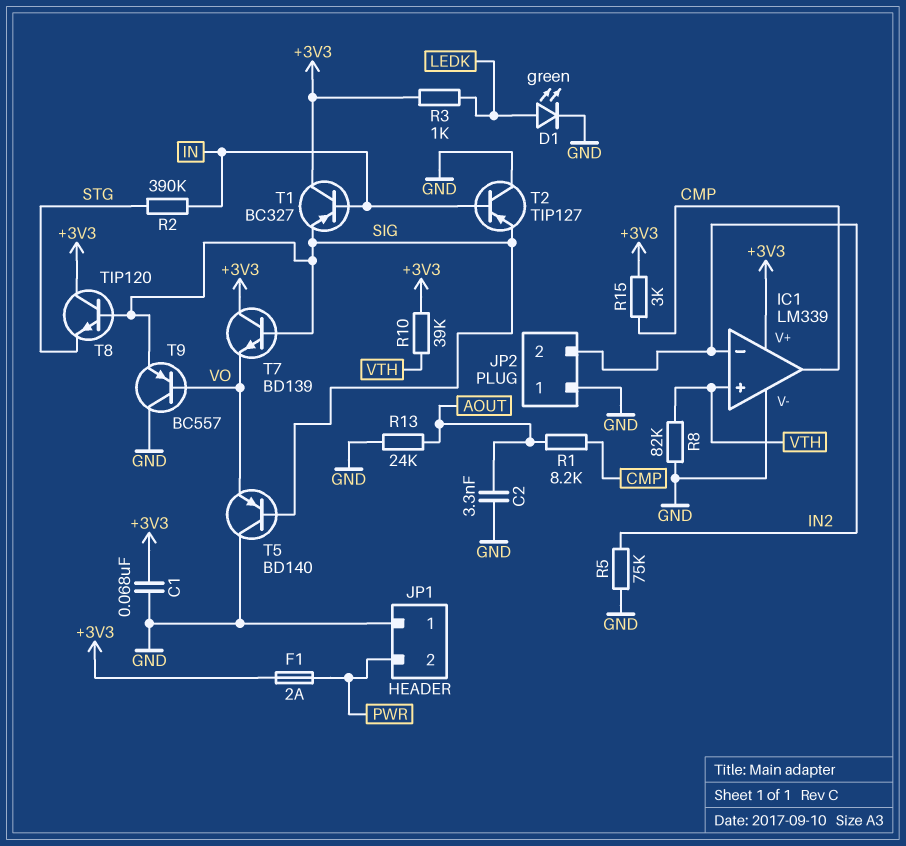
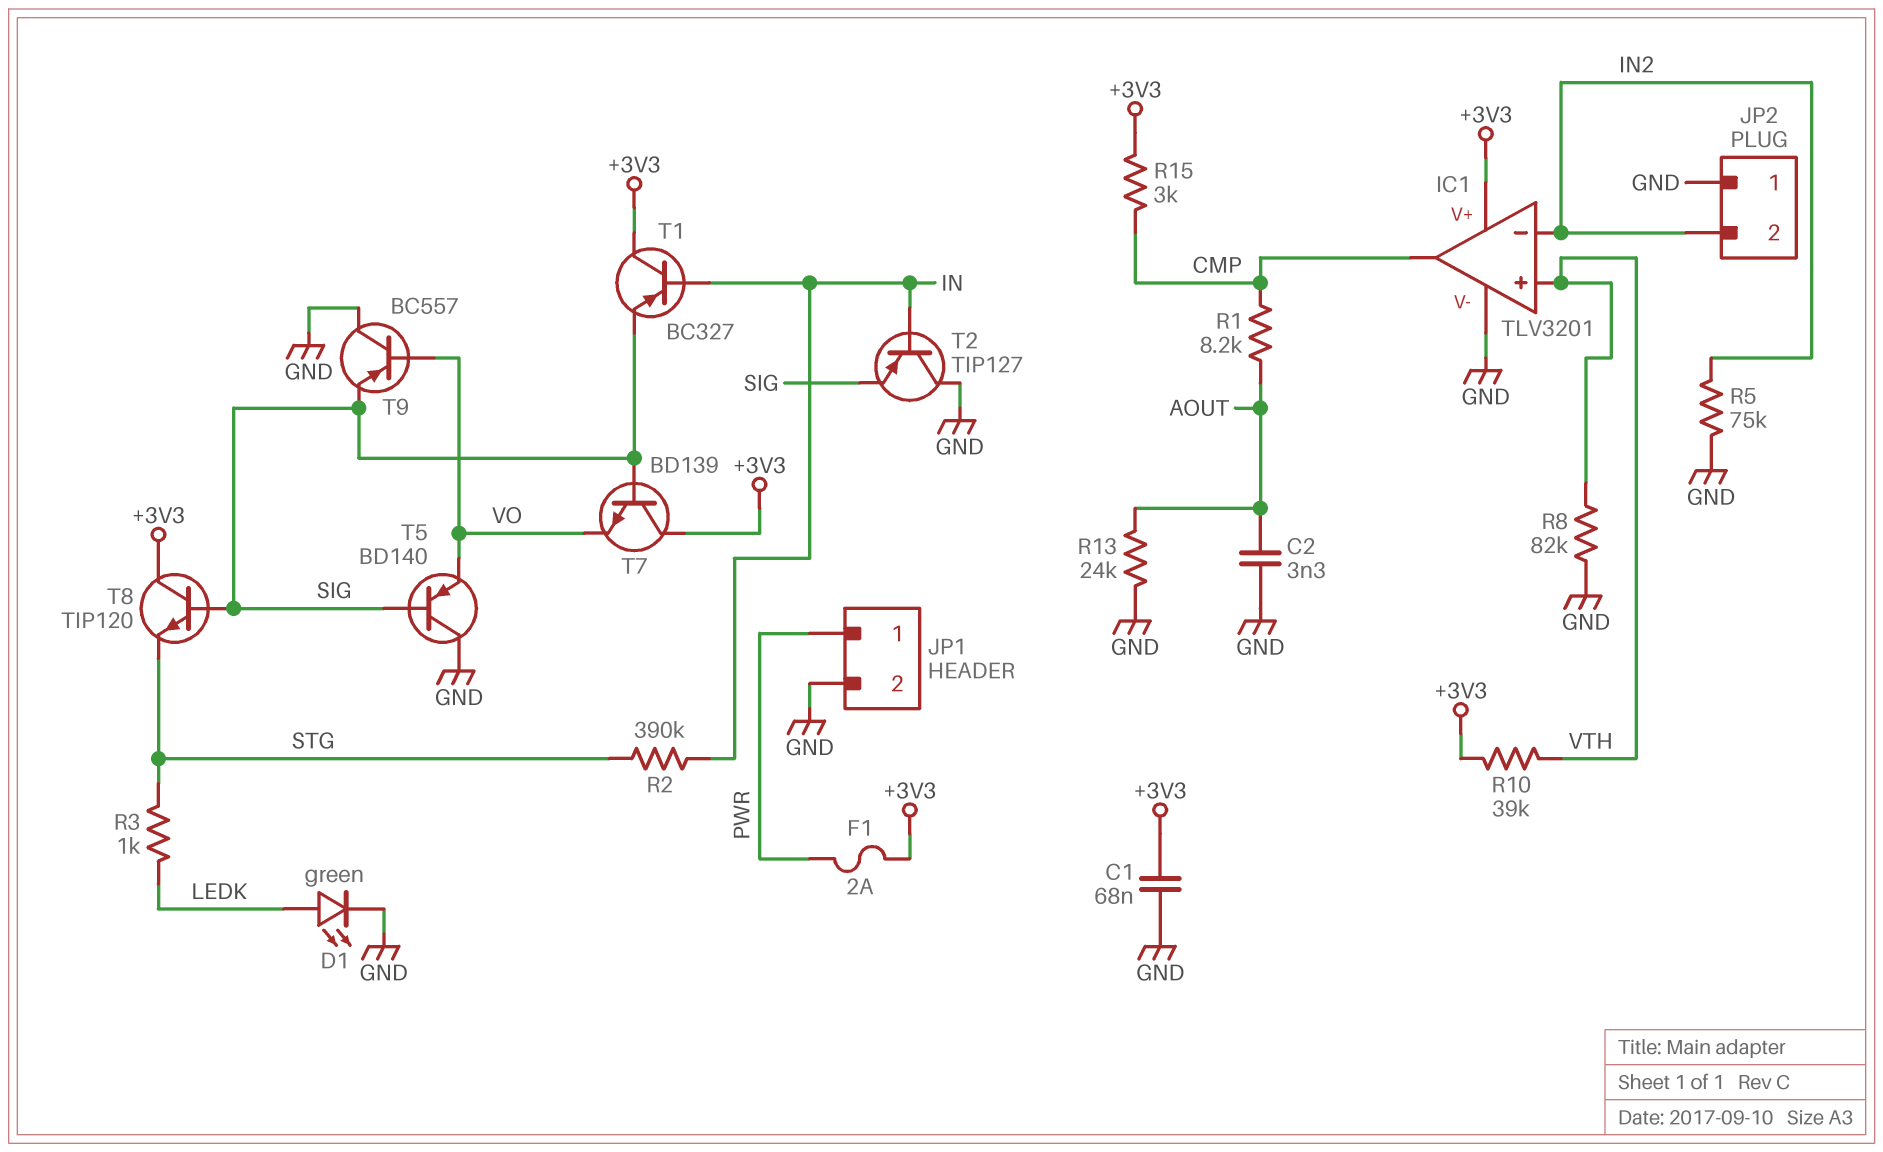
IC1: LM339 -> TLV3201
JP1 pin 1: GND -> PWR
JP1 pin 2: PWR -> GND
R3: 1k (+3V3, LEDK) -> 1k (LEDK, STG)

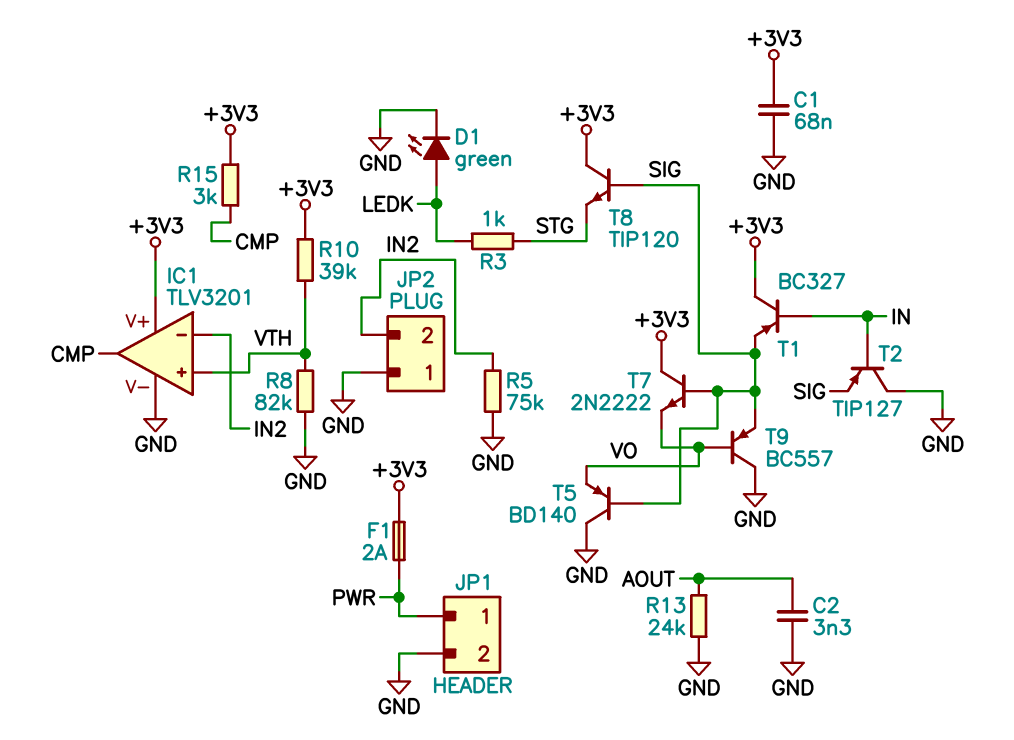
R1: 8.2k (AOUT, CMP) -> none
R2: 390k (IN, STG) -> none
T7: NPN BD139 (B SIG, C +3V3, E VO) -> NPN 2N2222 (B SIG, C +3V3, E VO)

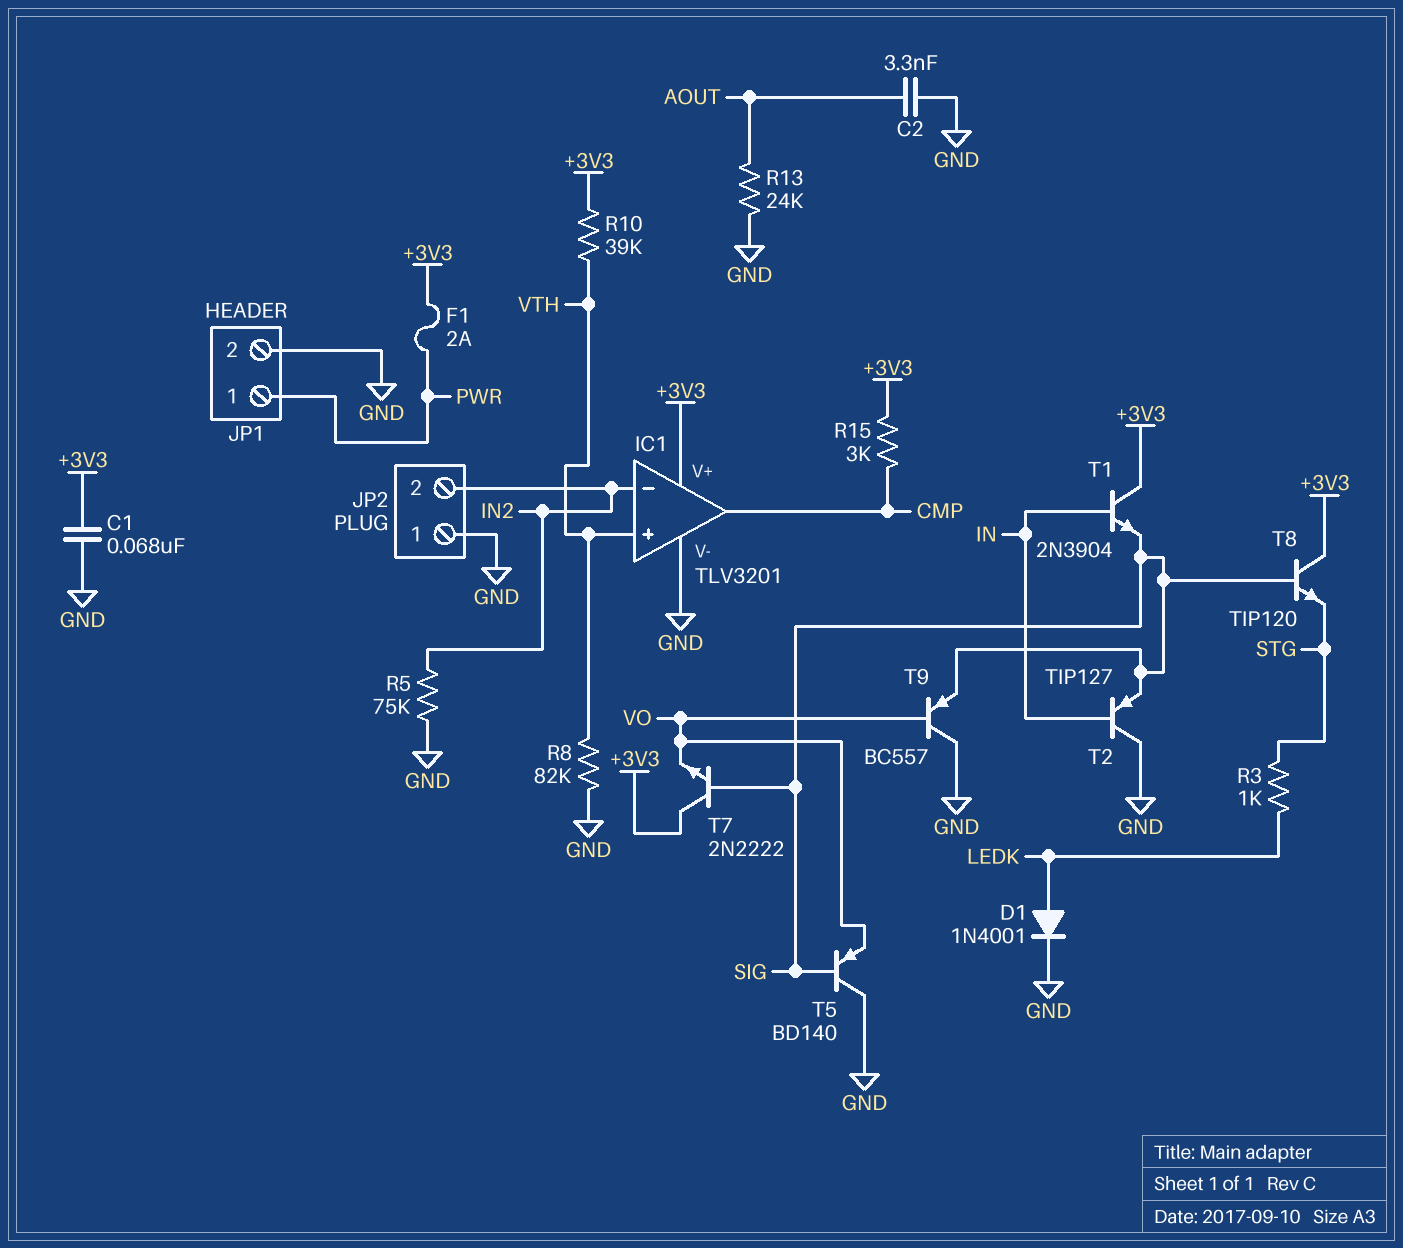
D1: LED green (A LEDK, K GND) -> diode 1N4001 (A LEDK, K GND)
T1: PNP BC327 (B IN, C +3V3, E SIG) -> NPN 2N3904 (B IN, C +3V3, E SIG)

